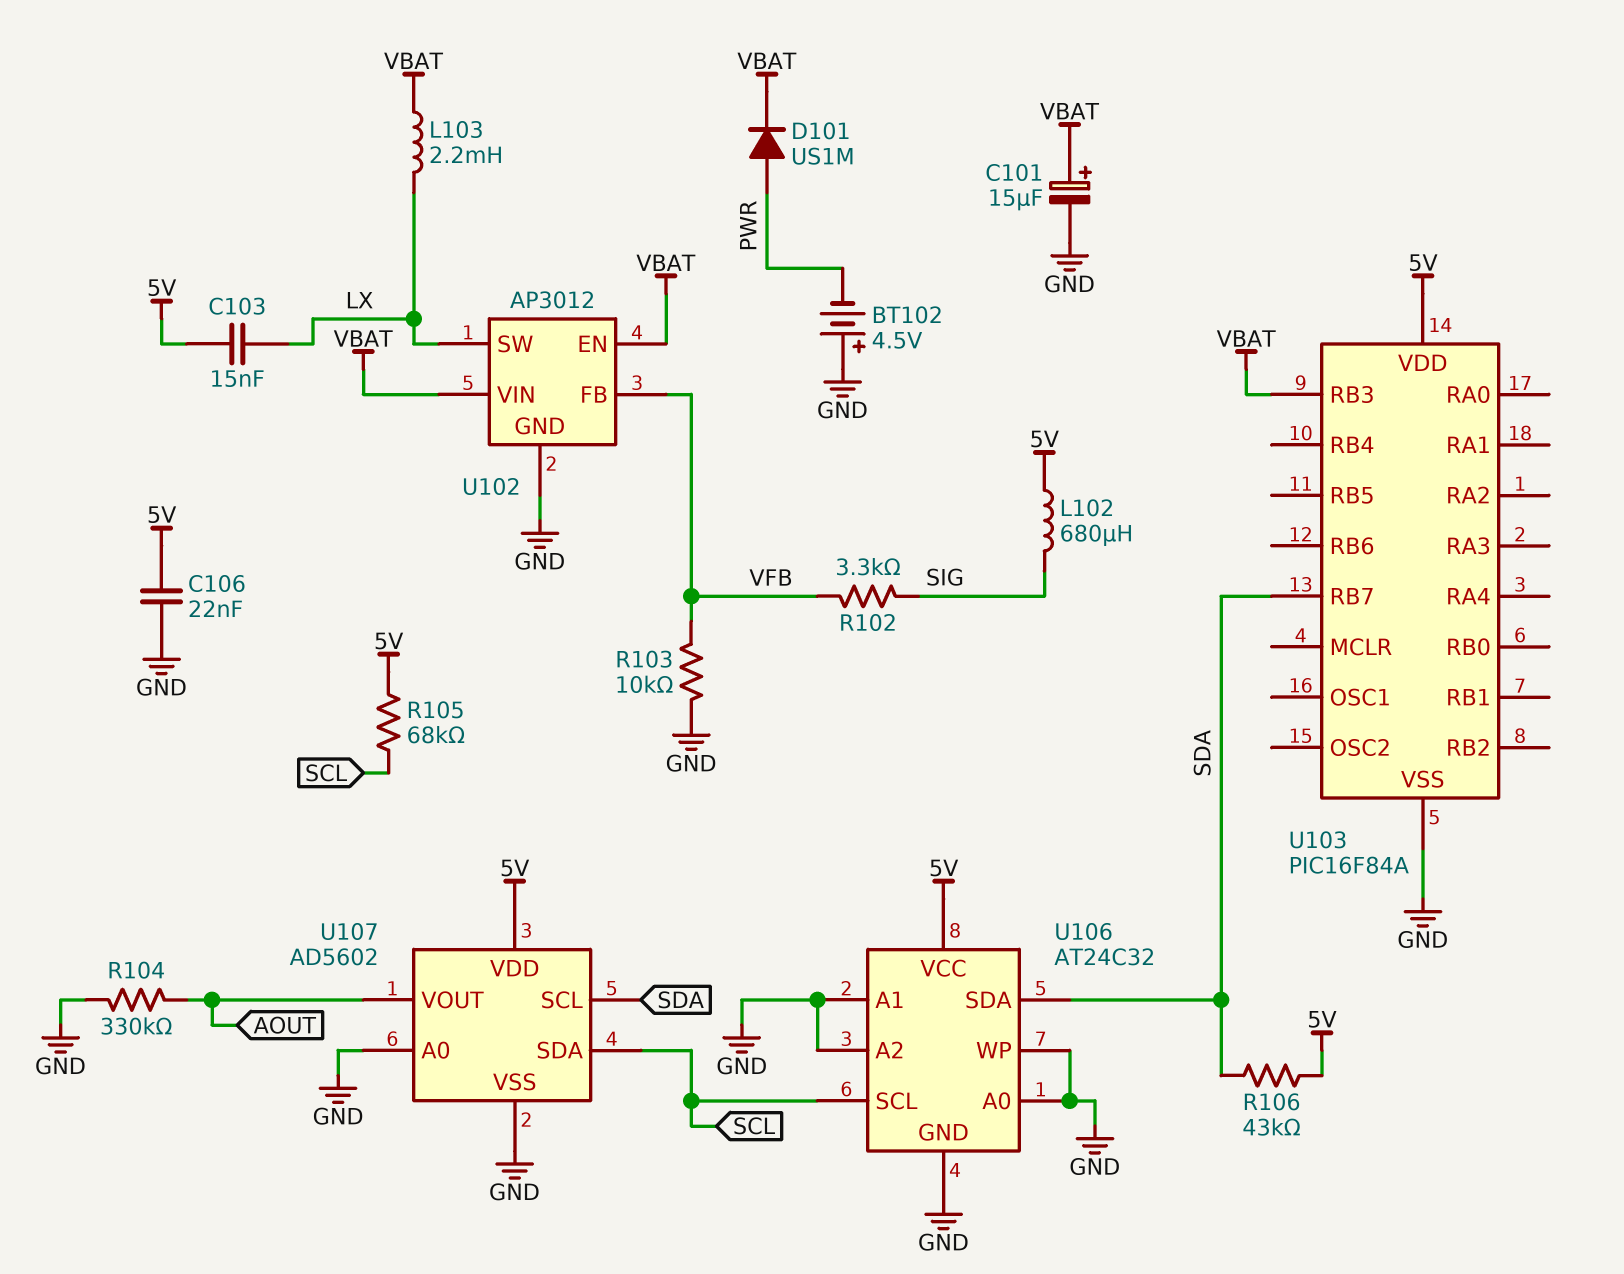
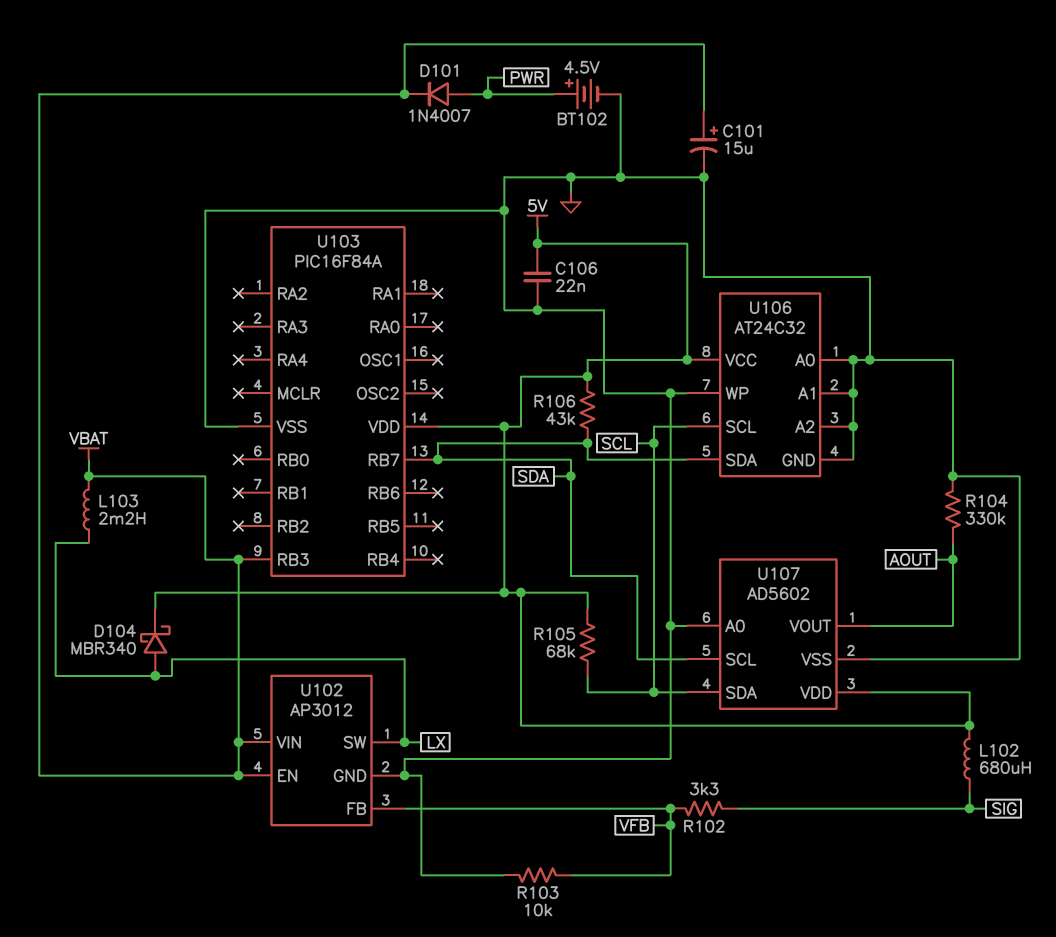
BT102: 4.5V (plus GND, minus PWR) -> 4.5V (plus PWR, minus GND)
C103: 15nF (5V, LX) -> none
D101: diode US1M (A PWR, K VBAT) -> diode 1N4007 (A PWR, K VBAT)
D104: none -> schottky MBR340 (A LX, K 5V)

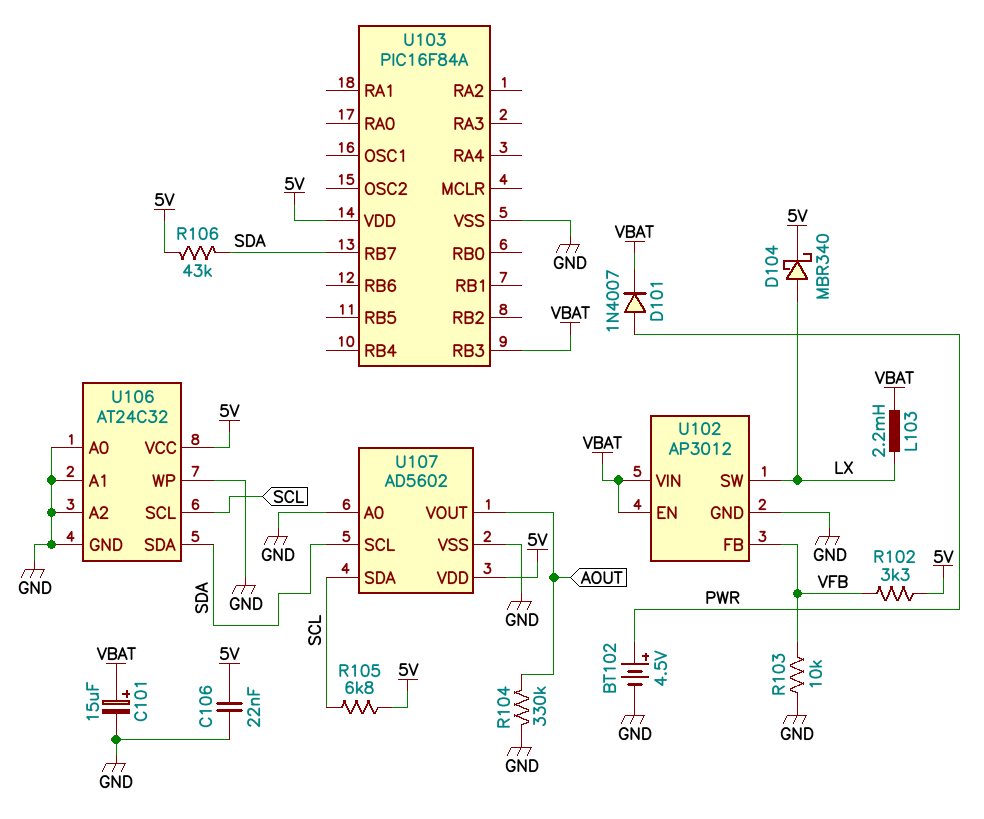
L102: 680uH (5V, SIG) -> none
R102: 3.3k (SIG, VFB) -> 3.3k (5V, VFB)
R105: 68k (5V, SCL) -> 6.8k (5V, SCL)

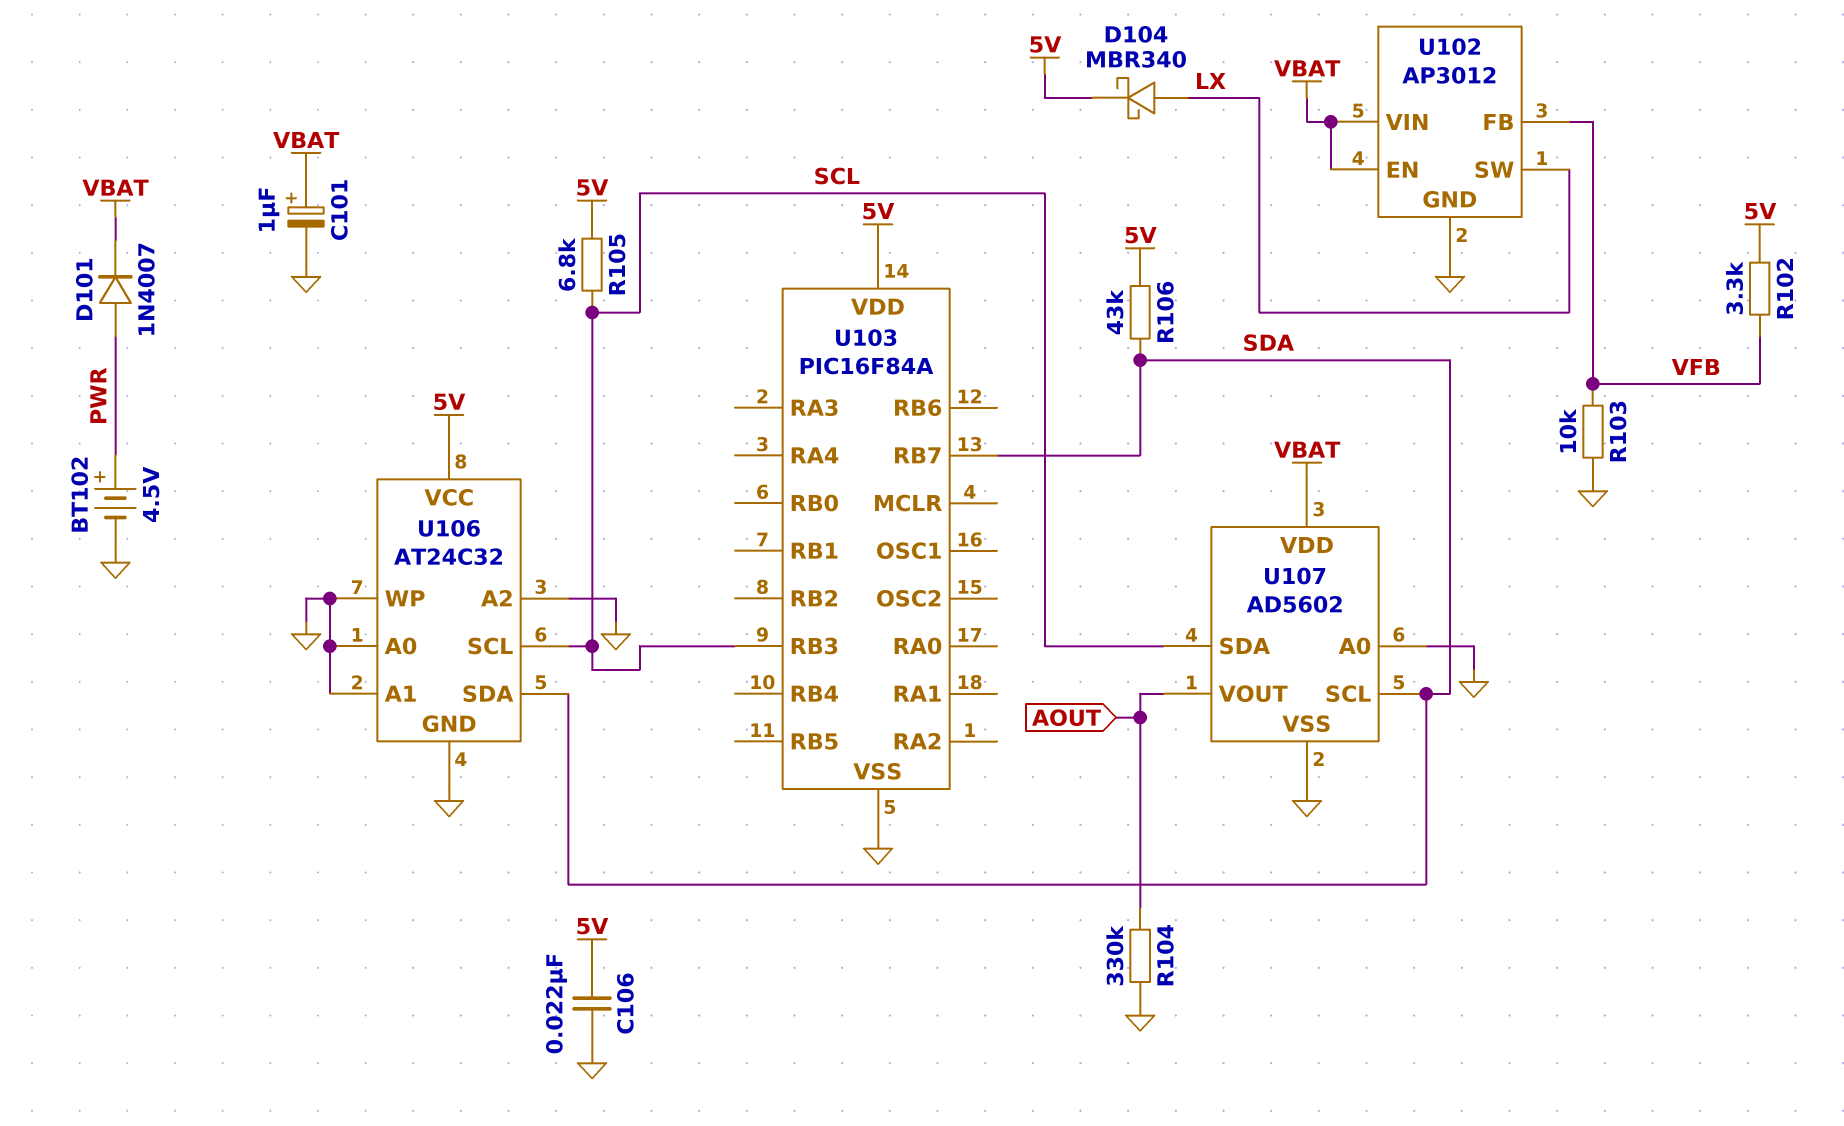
C101: 15uF (plus VBAT, minus GND) -> 1uF (plus VBAT, minus GND)
L103: 2.2mH (LX, VBAT) -> none
U103 pin RB3: VBAT -> SCL
U107 pin VDD: 5V -> VBAT

